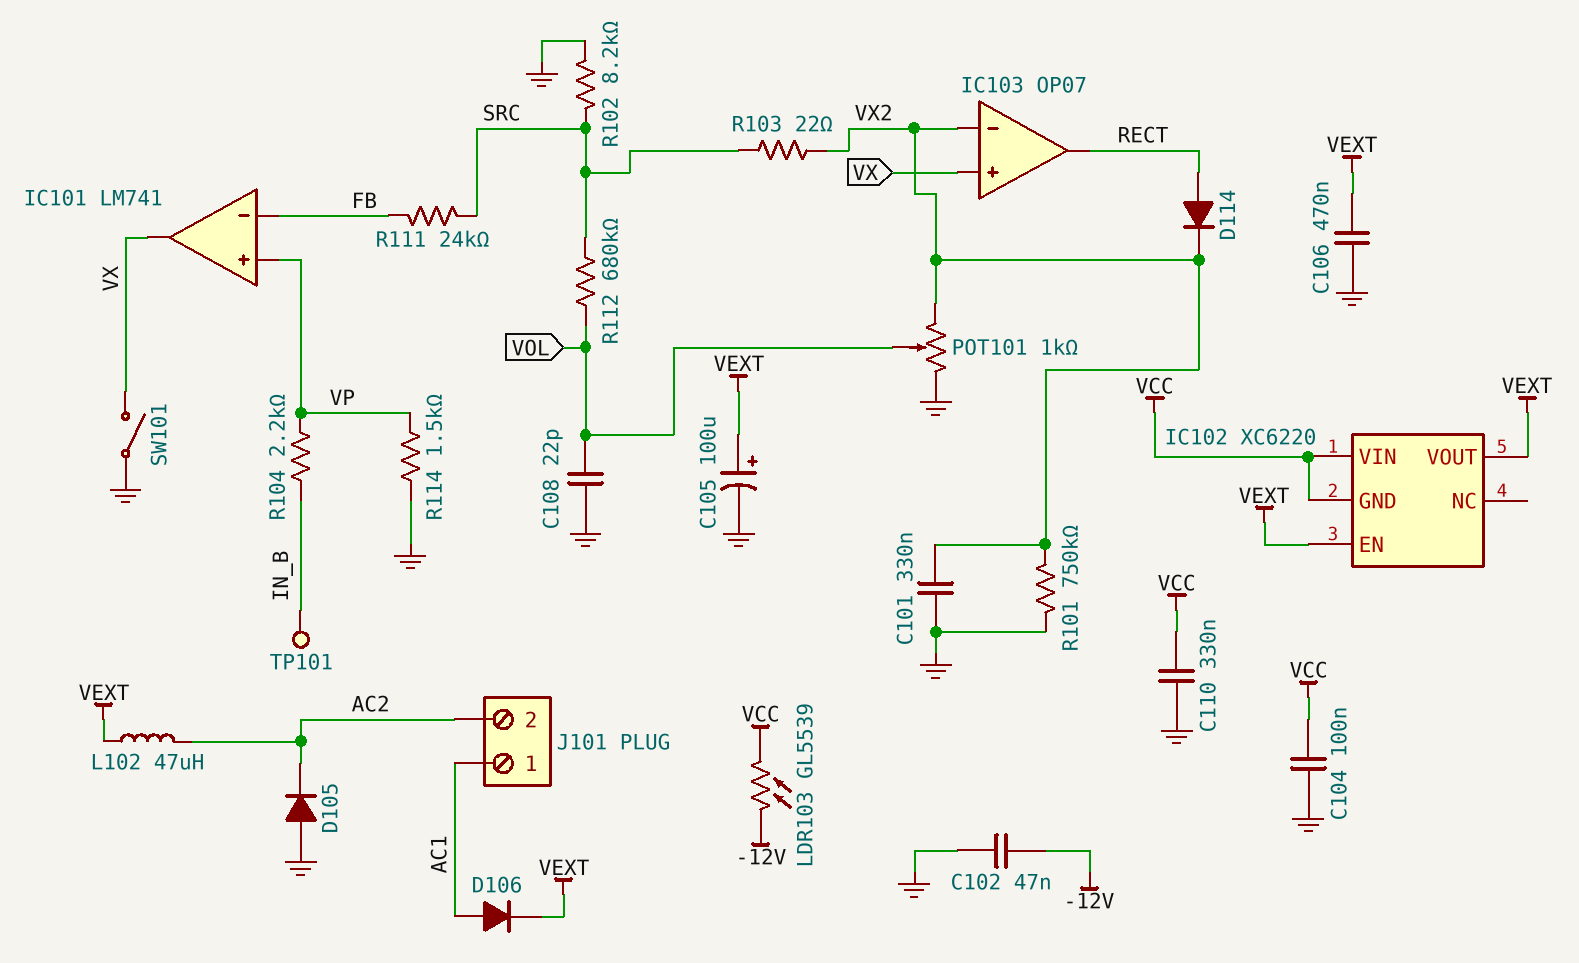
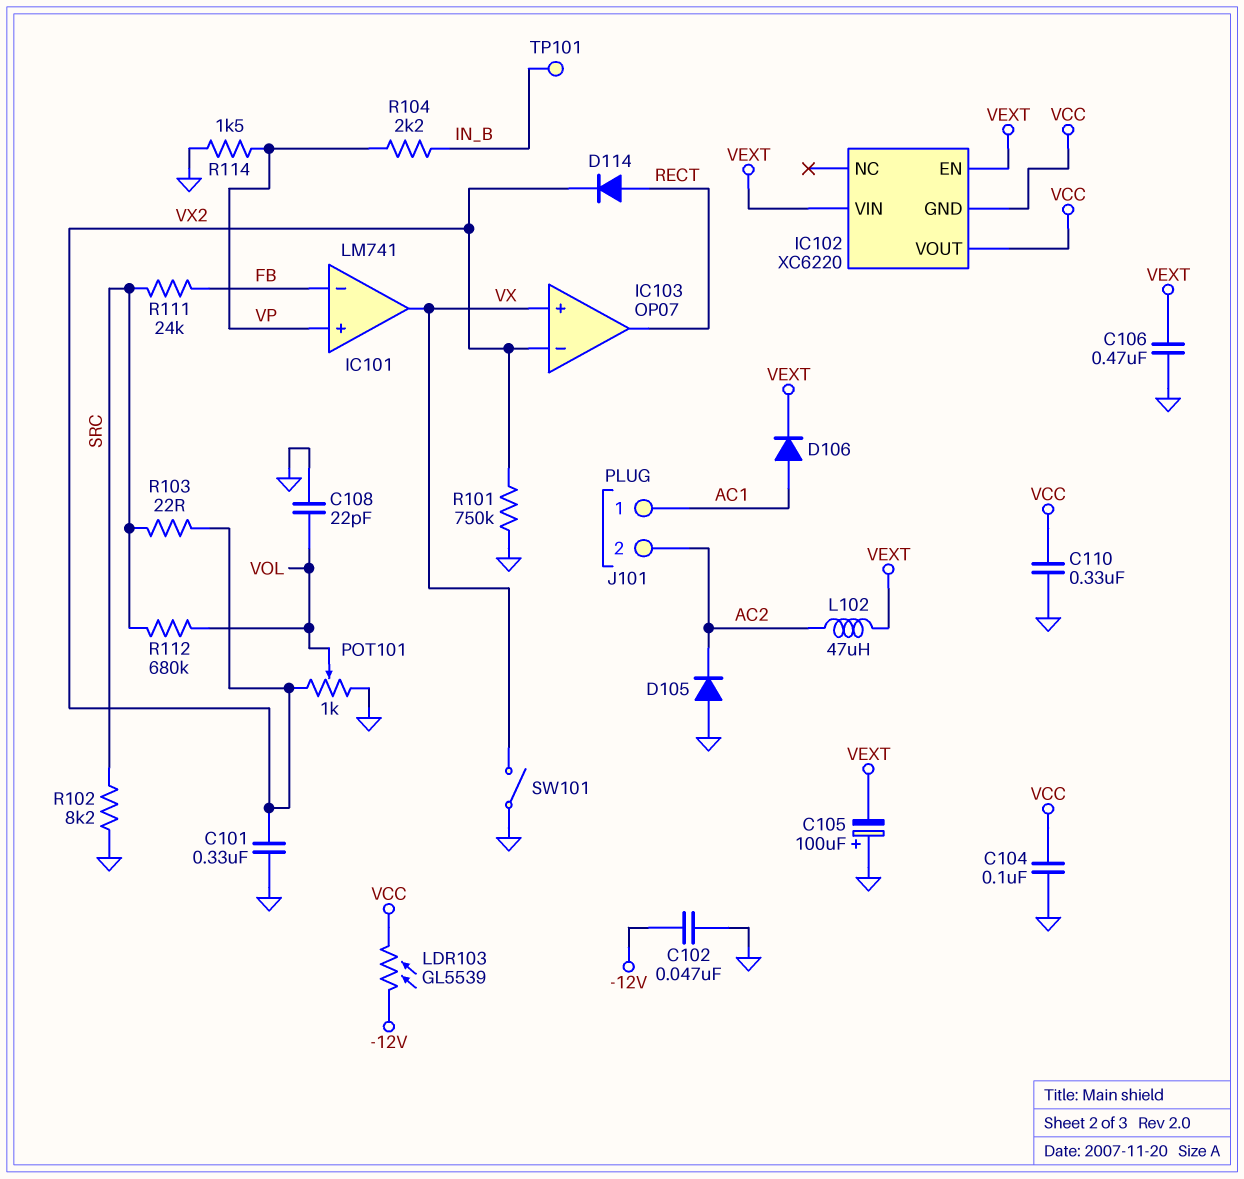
C105: 100uF (plus VEXT, minus GND) -> 100uF (plus GND, minus VEXT)
IC102 pin VIN: VCC -> VEXT
IC102 pin VOUT: VEXT -> VCC

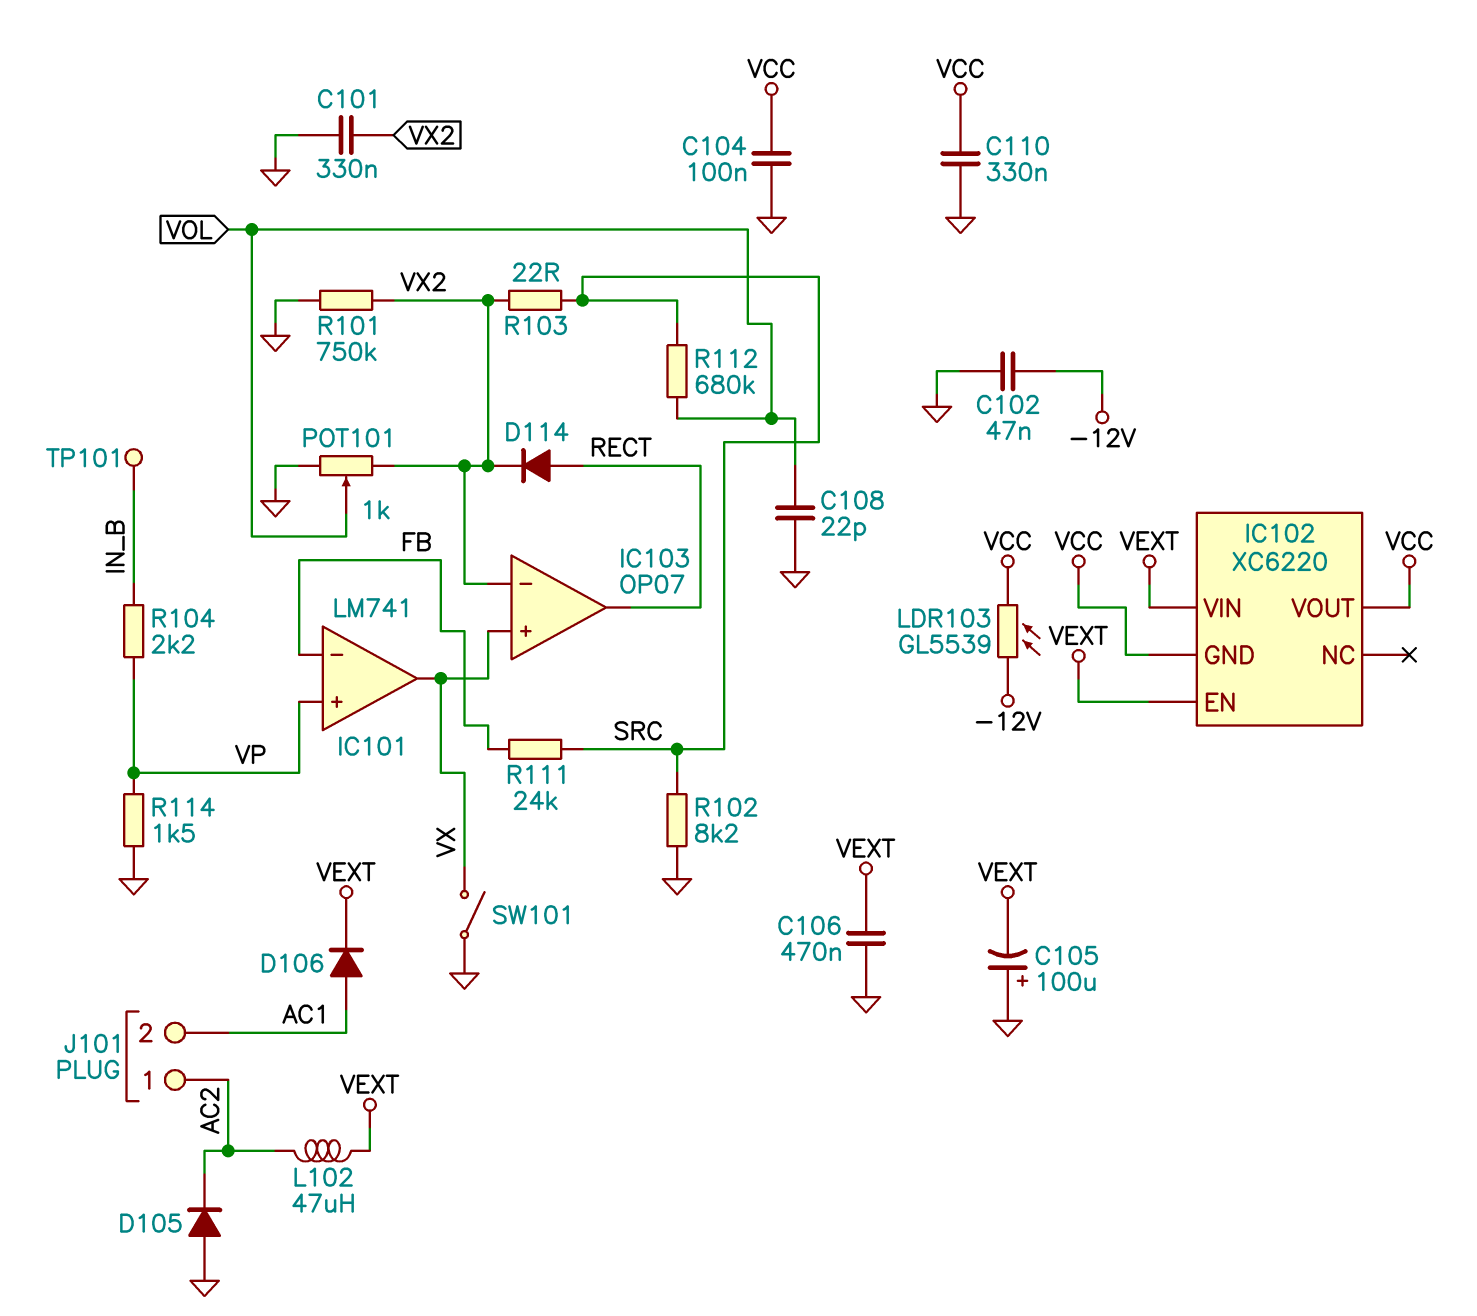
J101 pin 1: AC1 -> AC2
J101 pin 2: AC2 -> AC1

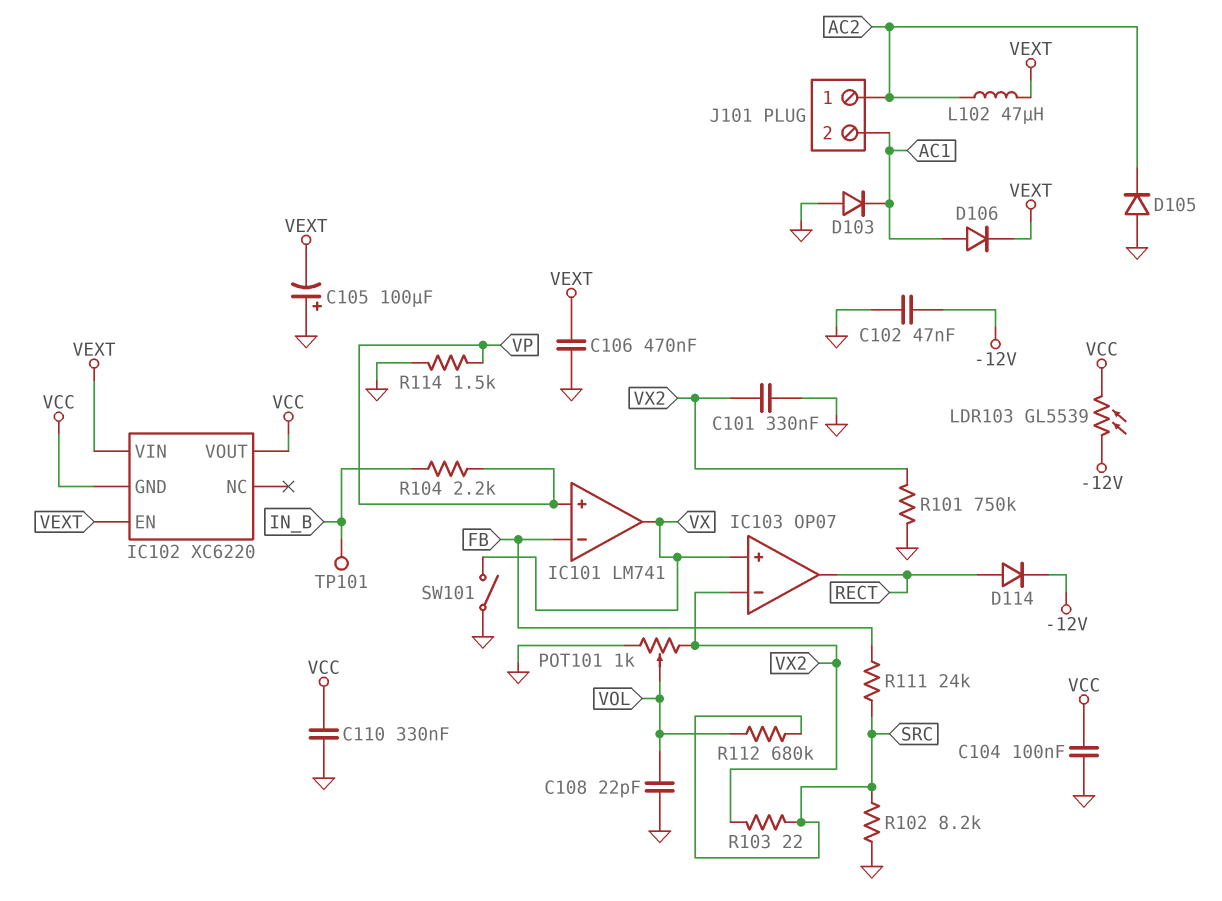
D103: none -> diode (A GND, K AC1)
D114: diode (A RECT, K VX2) -> diode (A RECT, K -12V)

